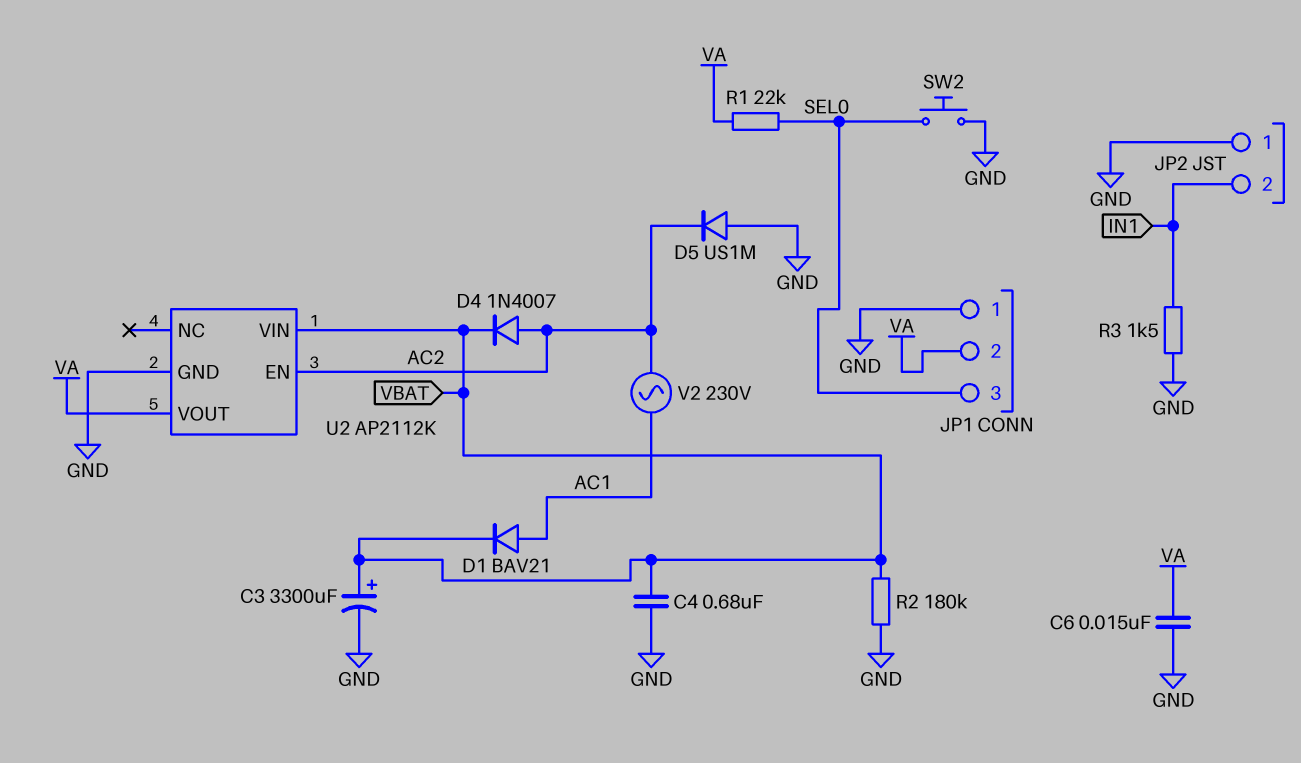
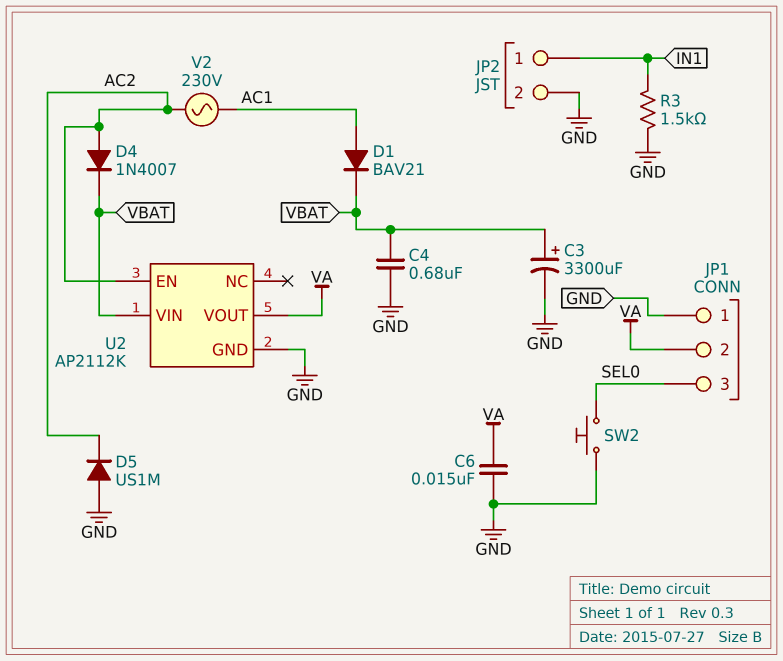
JP2 pin 1: GND -> IN1
JP2 pin 2: IN1 -> GND
R1: 22k (SEL0, VA) -> none
R2: 180k (GND, VBAT) -> none

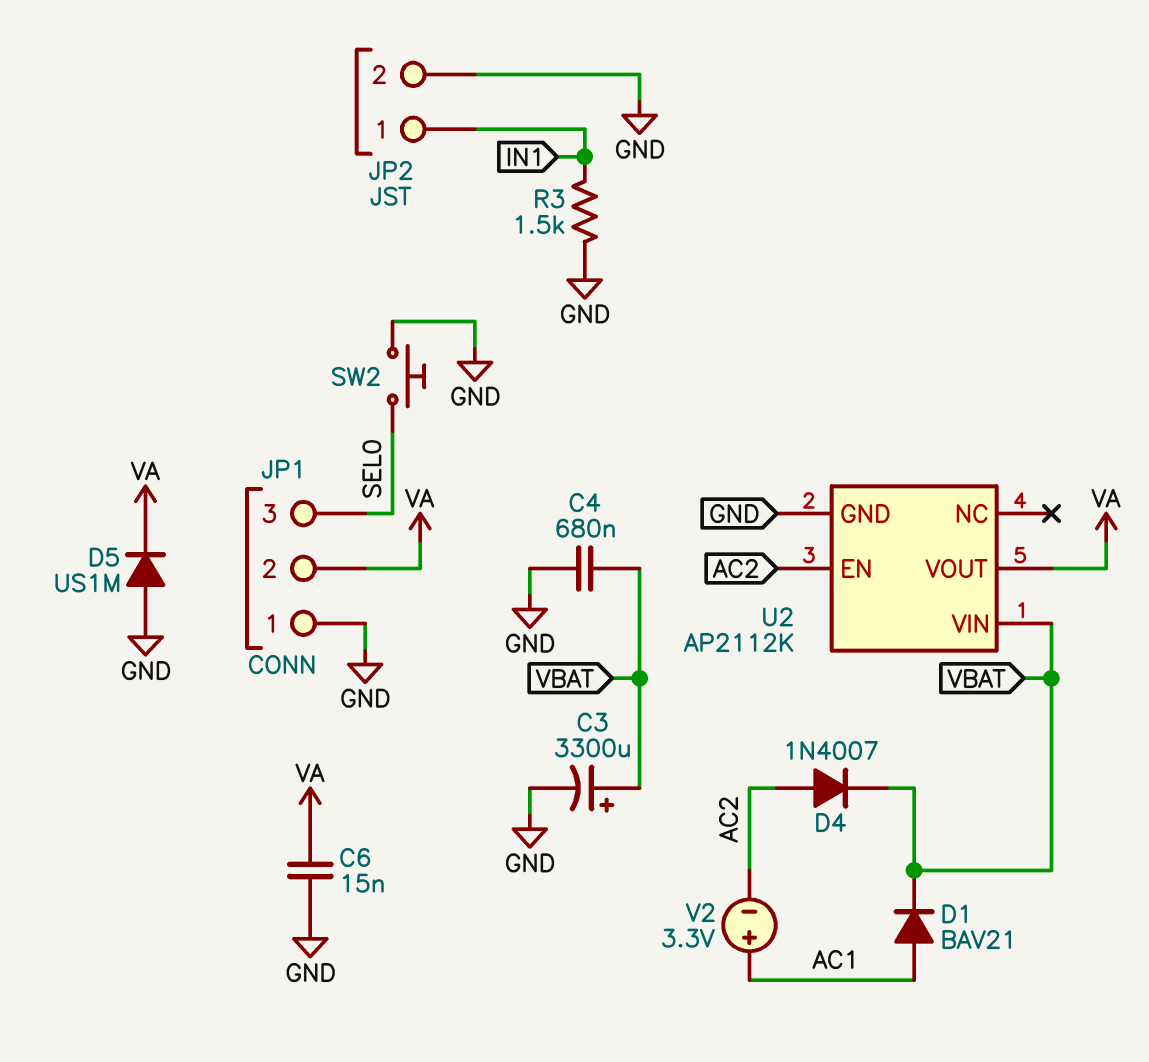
D5: diode US1M (A GND, K AC2) -> diode US1M (A GND, K VA)
V2: AC 230V (AC1, AC2) -> 3.3V (plus AC1, minus AC2)

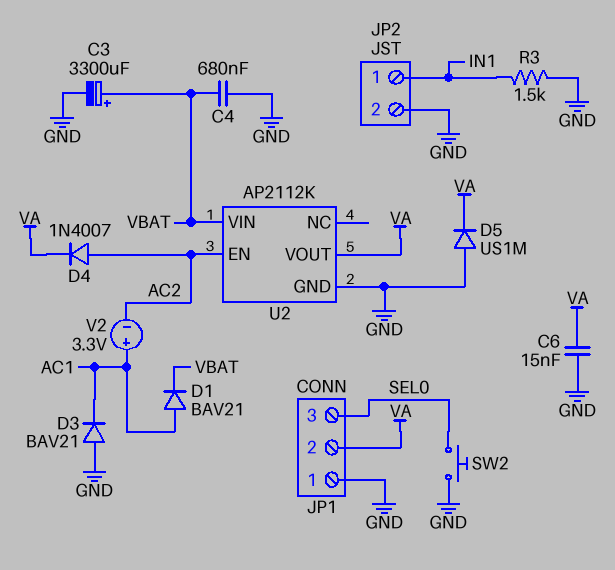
D3: none -> diode BAV21 (A GND, K AC1)
D4: diode 1N4007 (A AC2, K VBAT) -> diode 1N4007 (A AC2, K VA)

